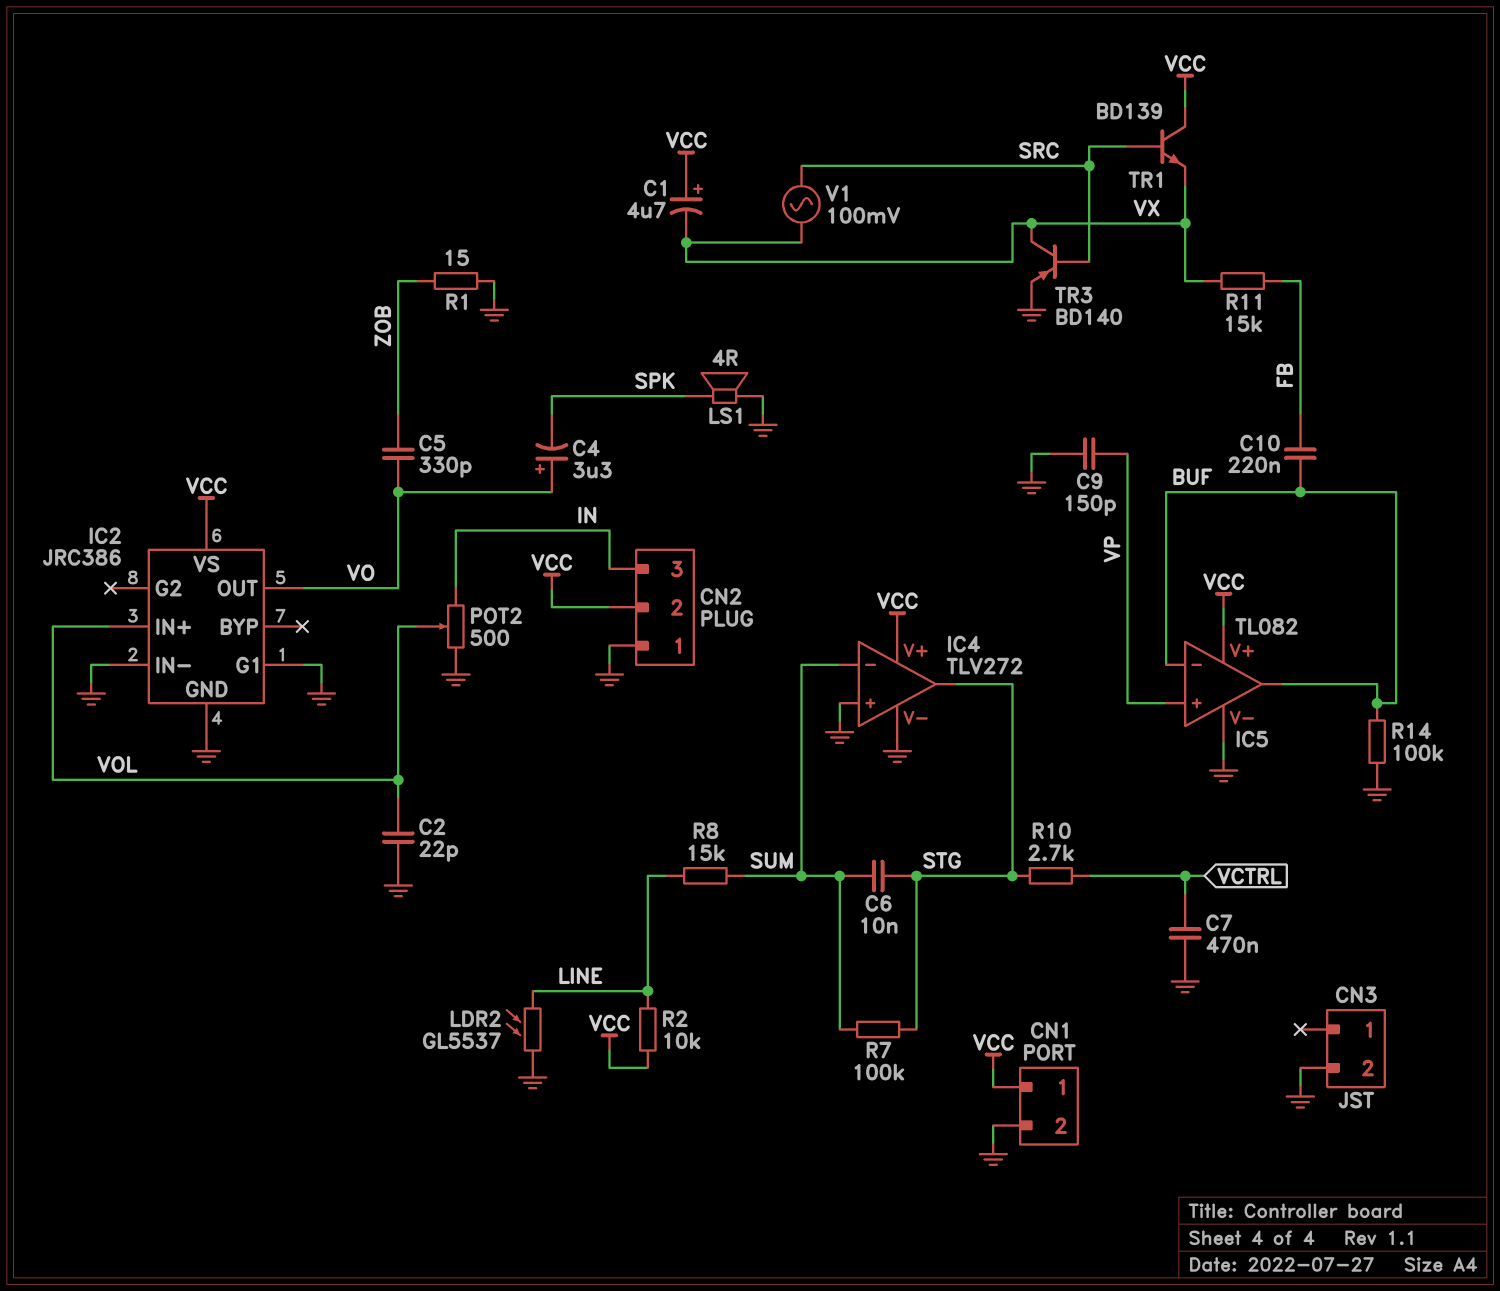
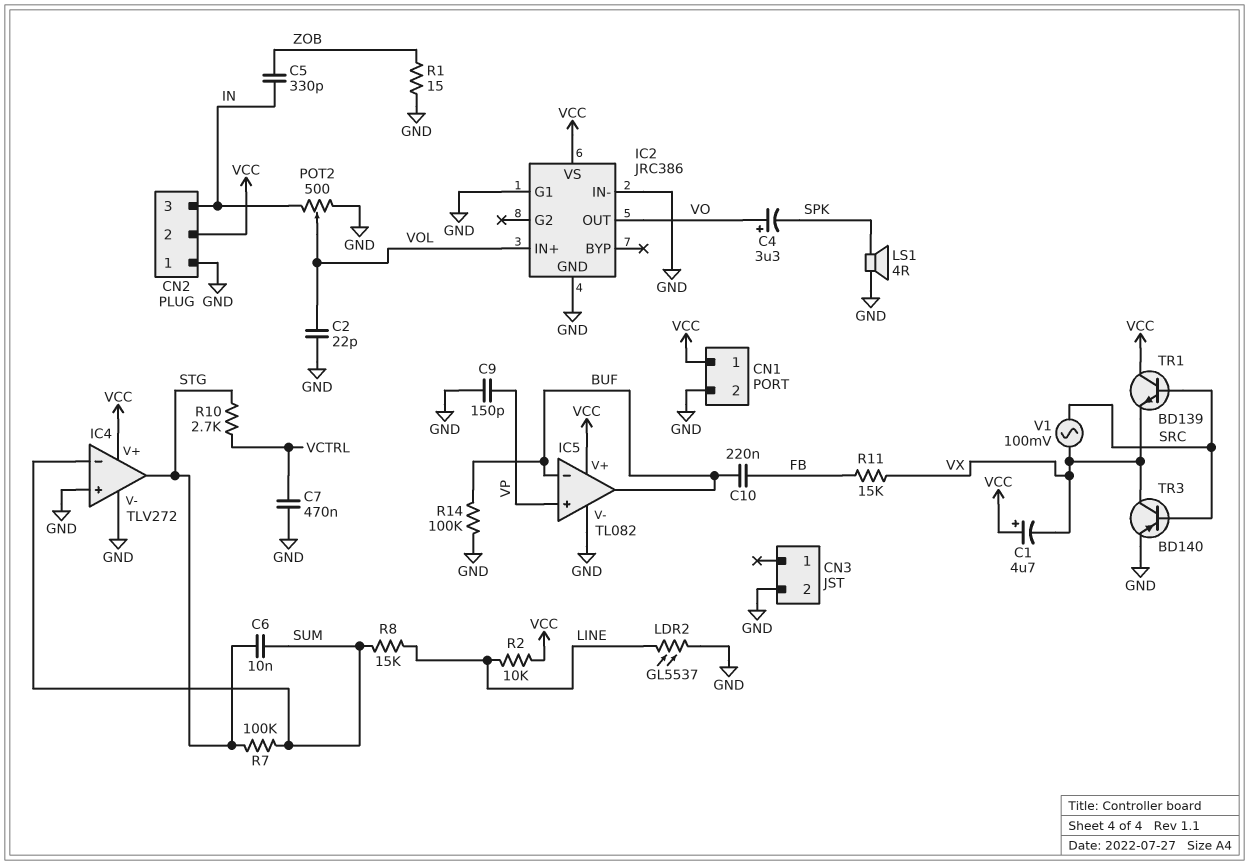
C5: 330pF (VO, ZOB) -> 330pF (IN, ZOB)

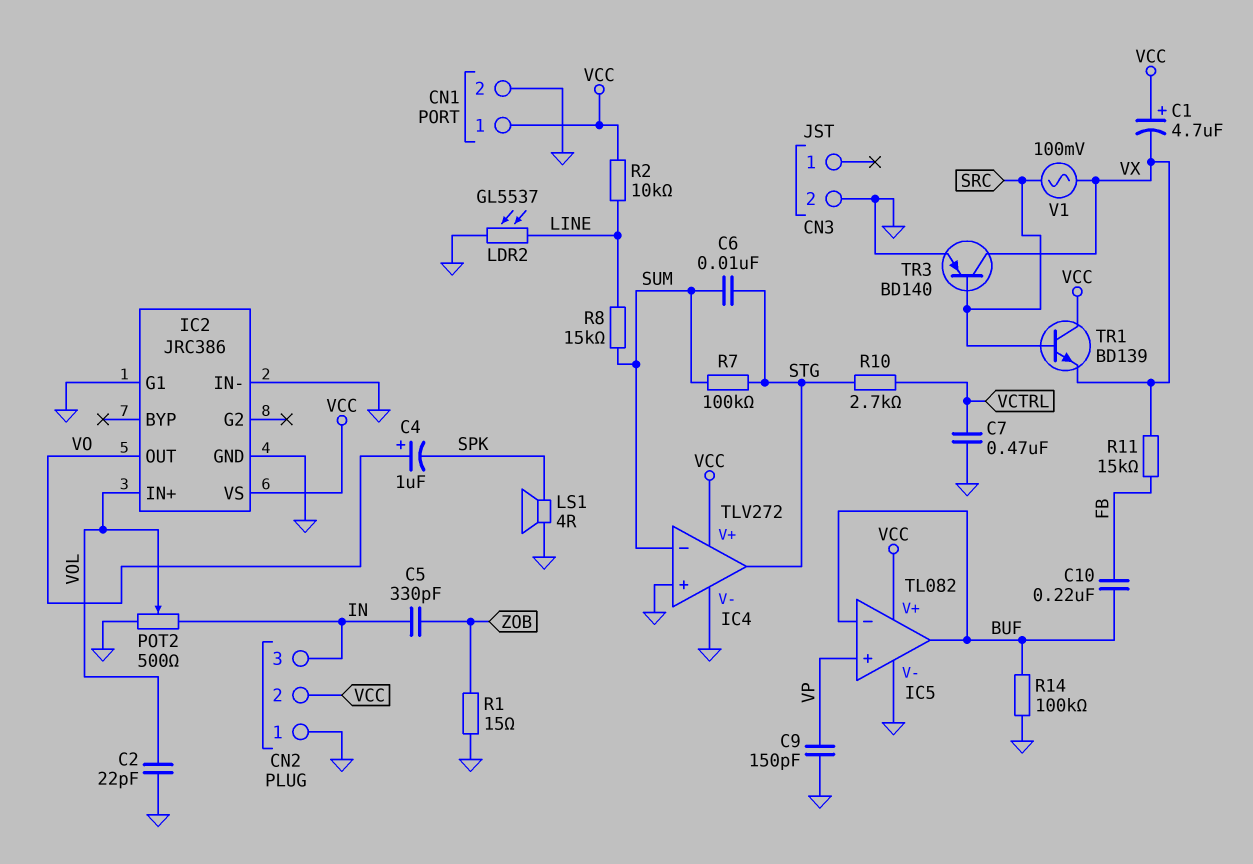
C4: 3.3uF (plus VO, minus SPK) -> 1uF (plus VO, minus SPK)

